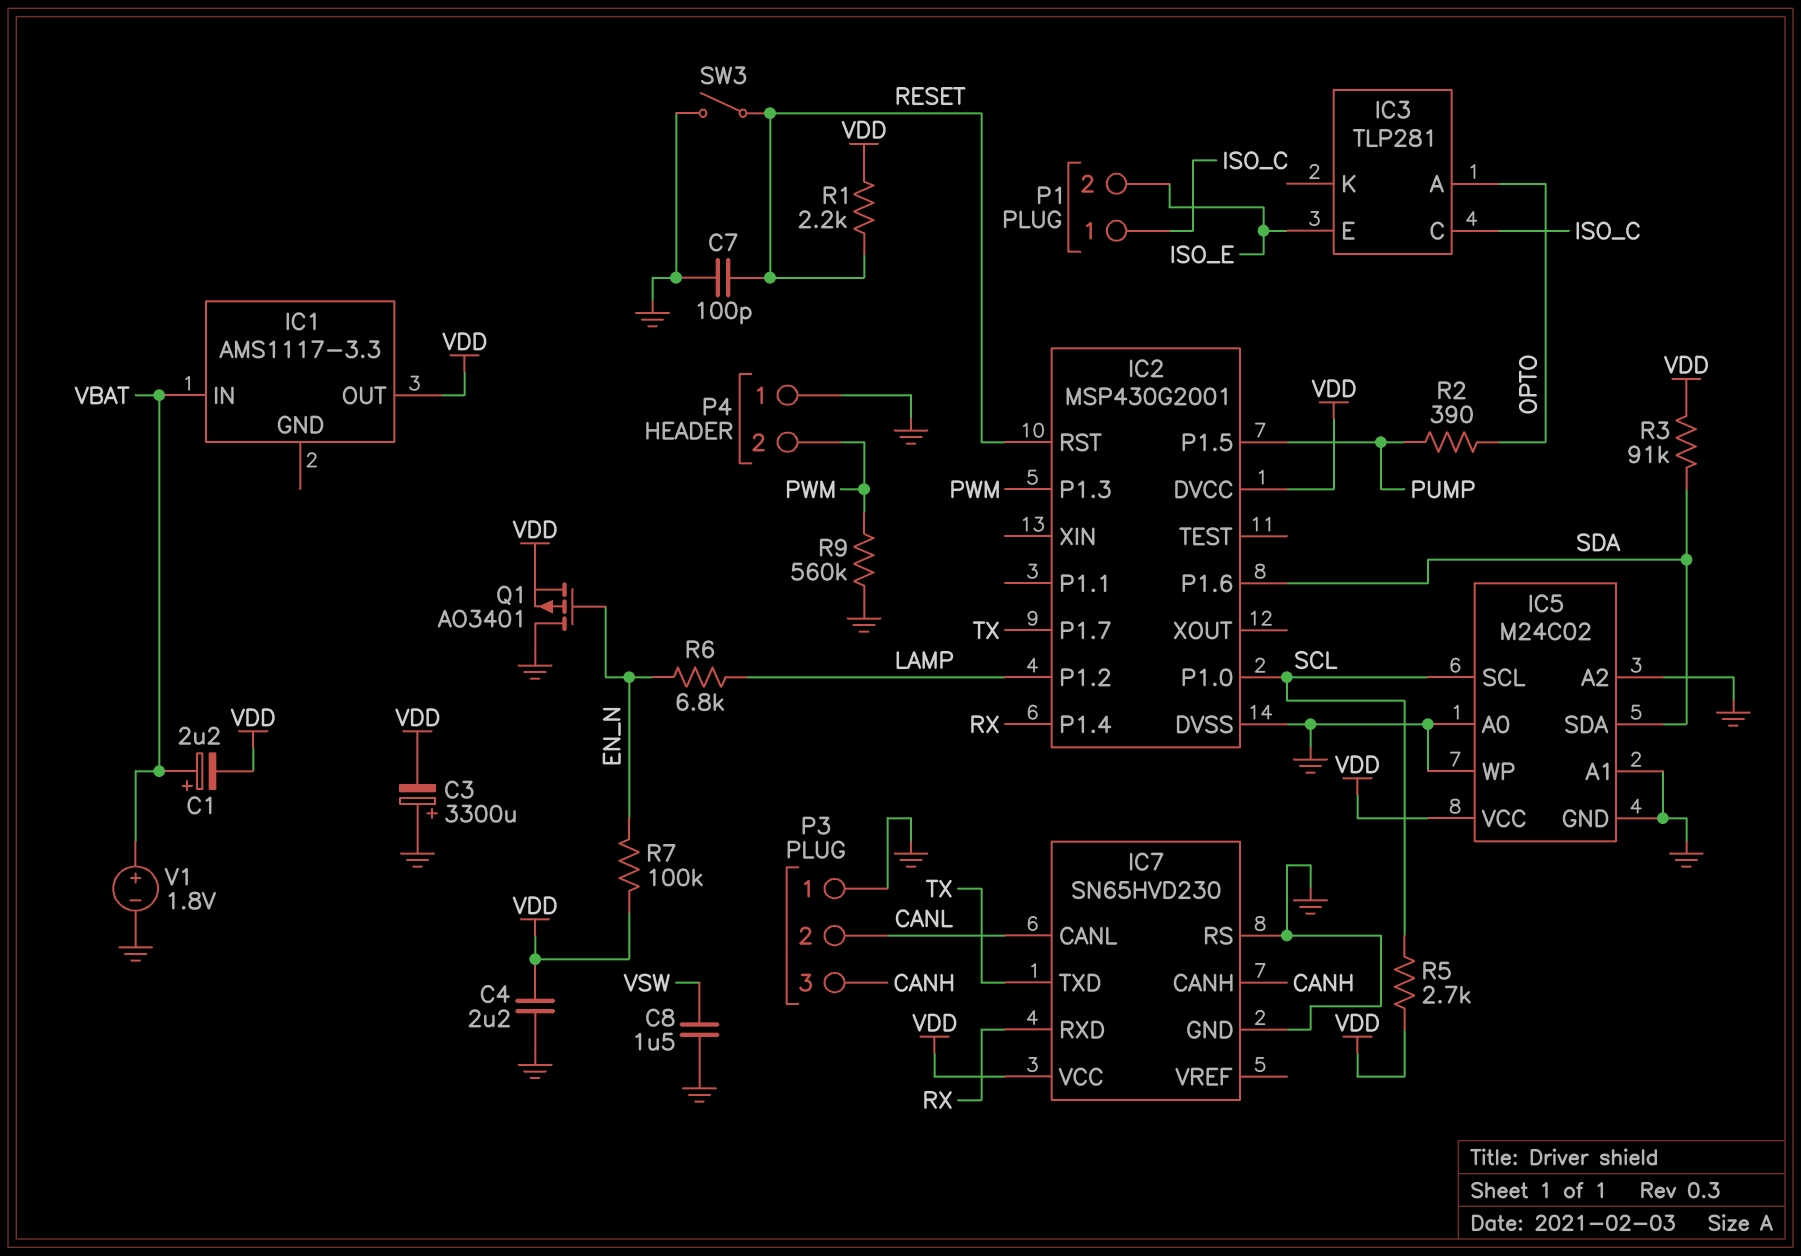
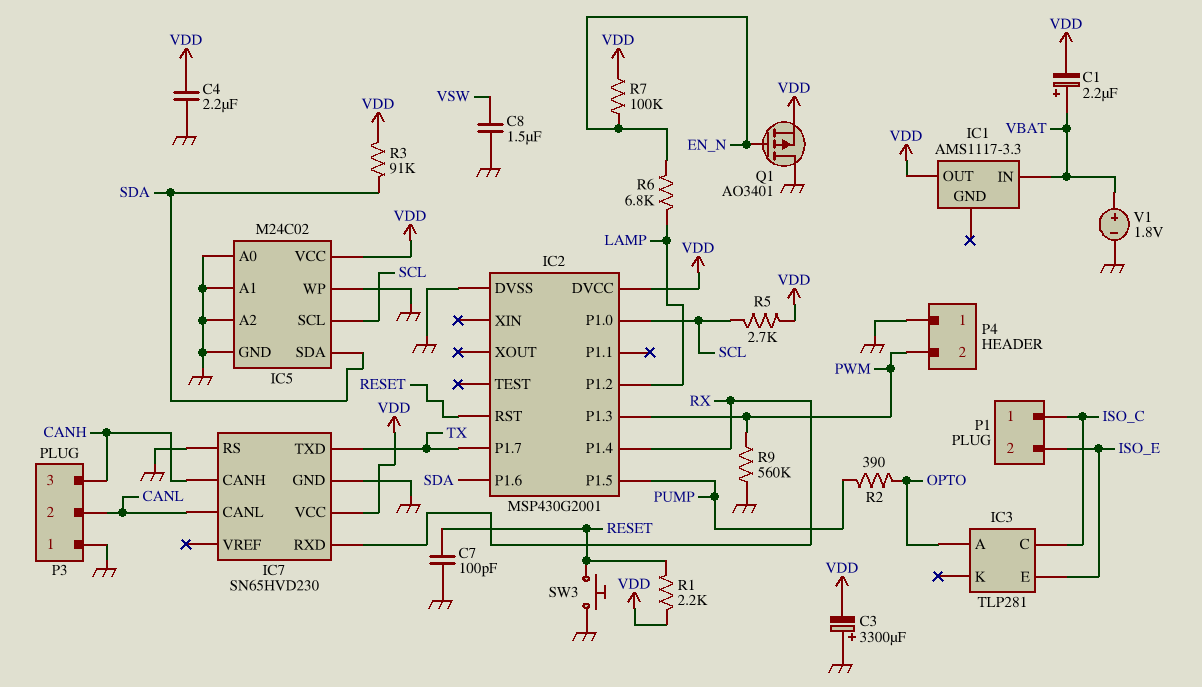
SW3: switch (GND, RESET) -> button (GND, RESET)

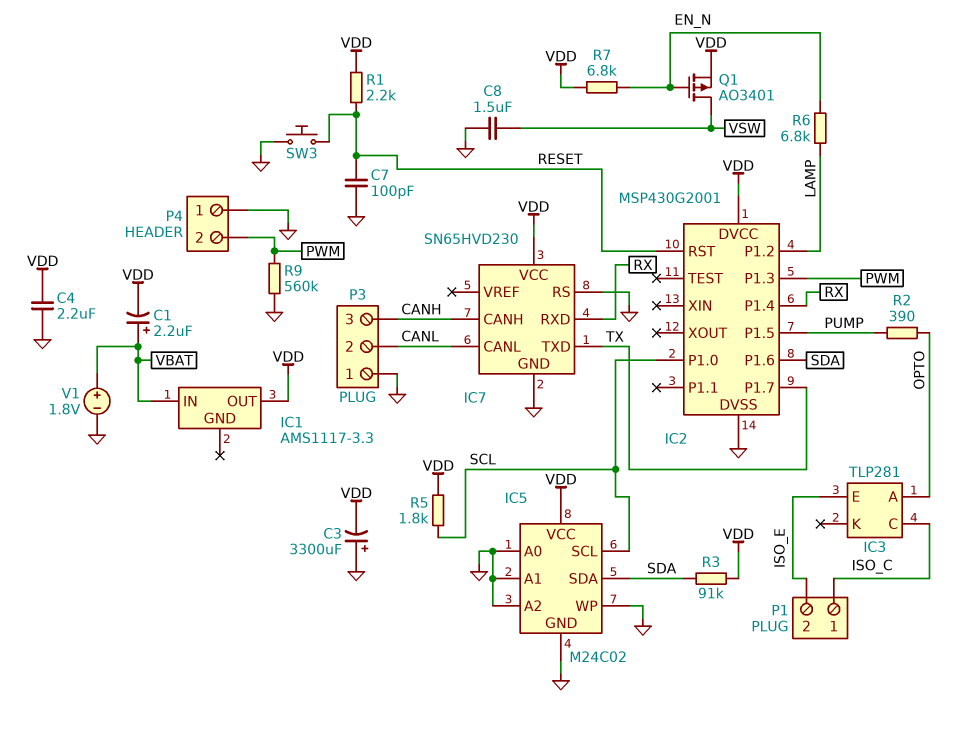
Q1: PMOS AO3401 (G EN_N, D GND, S VDD) -> PMOS AO3401 (G EN_N, D VSW, S VDD)
R5: 2.7k (SCL, VDD) -> 1.8k (SCL, VDD)
R7: 100k (EN_N, VDD) -> 6.8k (EN_N, VDD)

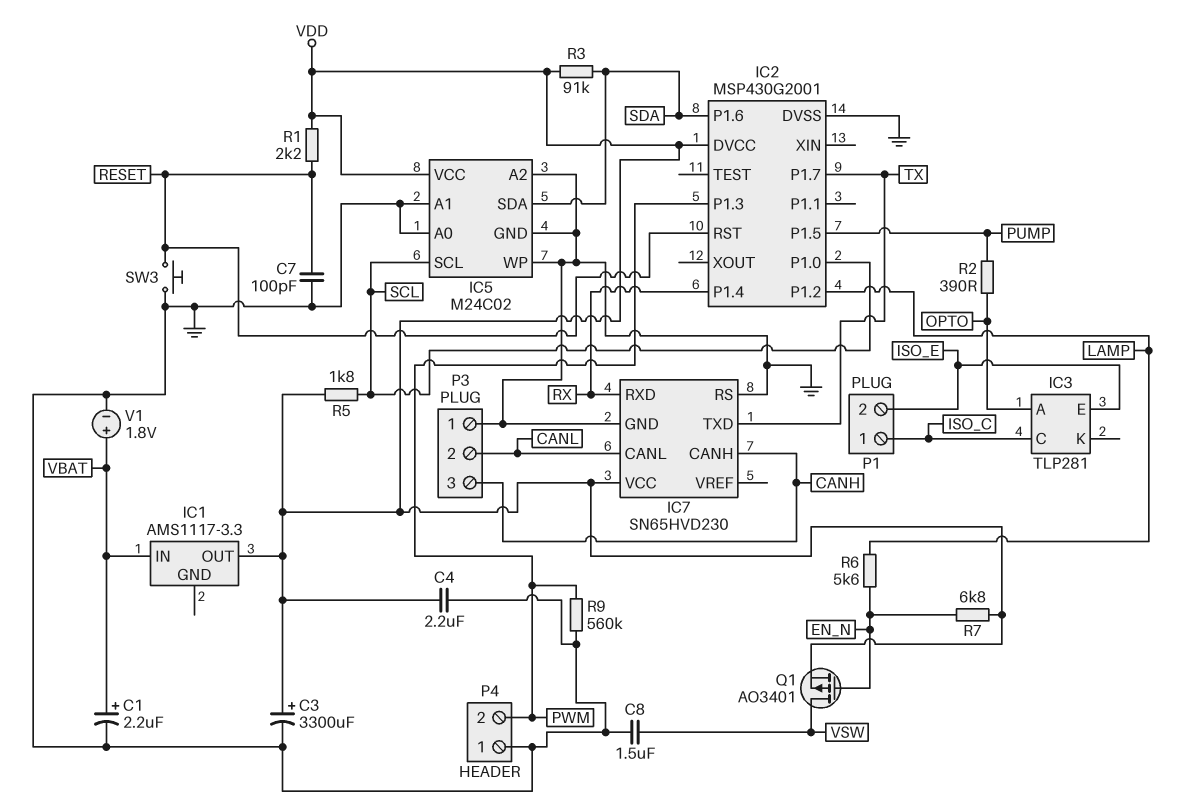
C1: 2.2uF (plus VBAT, minus VDD) -> 2.2uF (plus VBAT, minus GND)
C3: 3300uF (plus GND, minus VDD) -> 3300uF (plus VDD, minus GND)
R6: 6.8k (EN_N, LAMP) -> 5.6k (EN_N, LAMP)

